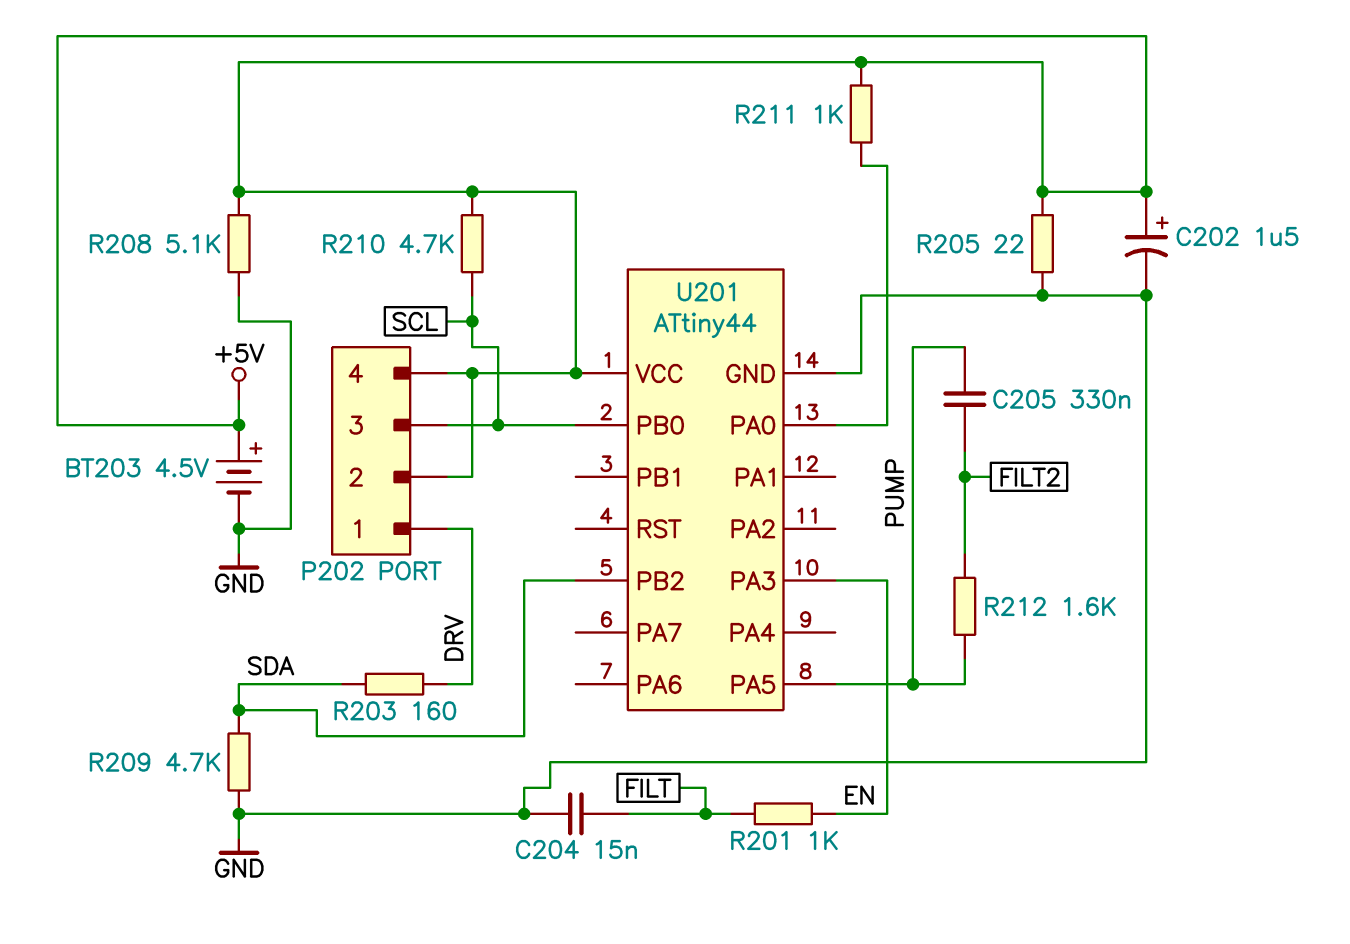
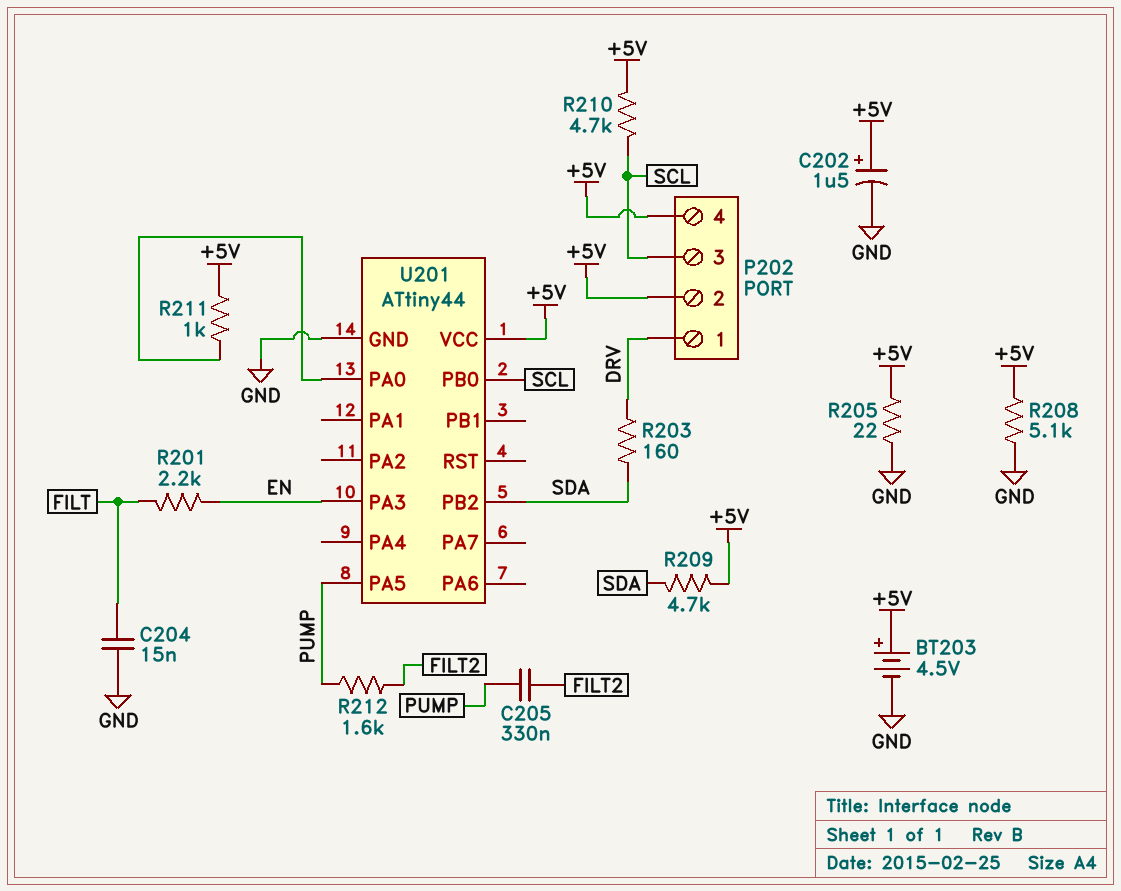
R201: 1k (EN, FILT) -> 2.2k (EN, FILT)
R209: 4.7k (GND, SDA) -> 4.7k (+5V, SDA)

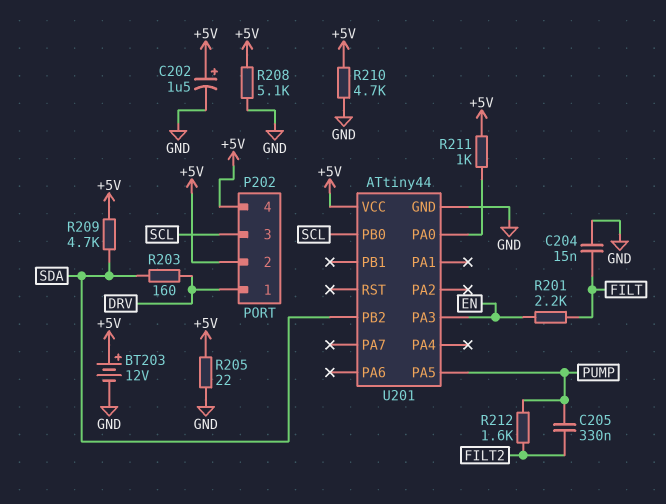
BT203: 4.5V (plus +5V, minus GND) -> 12V (plus +5V, minus GND)
R210: 4.7k (+5V, SCL) -> 4.7k (+5V, GND)

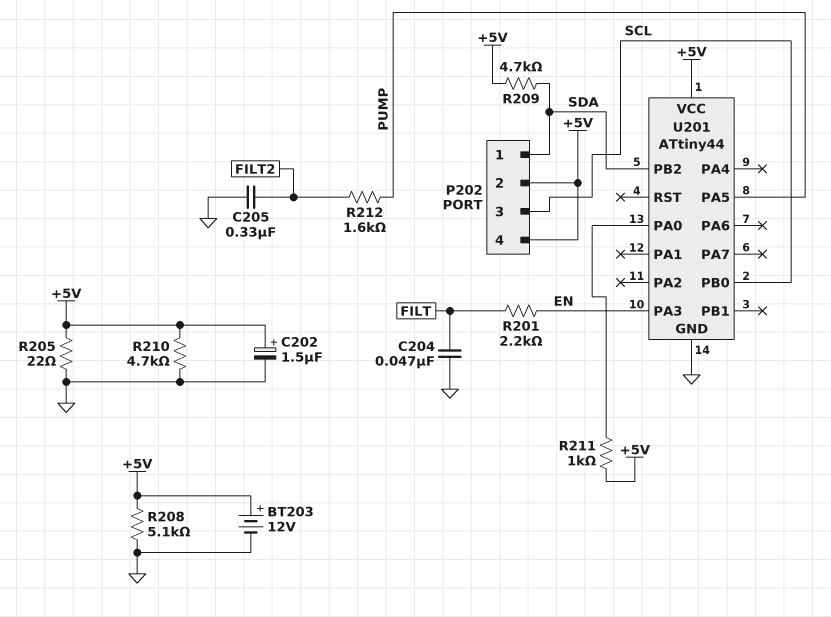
C204: 15nF (FILT, GND) -> 47nF (FILT, GND)
C205: 330nF (FILT2, PUMP) -> 330nF (FILT2, GND)
P202 pin 1: DRV -> SDA
R203: 160 (DRV, SDA) -> none

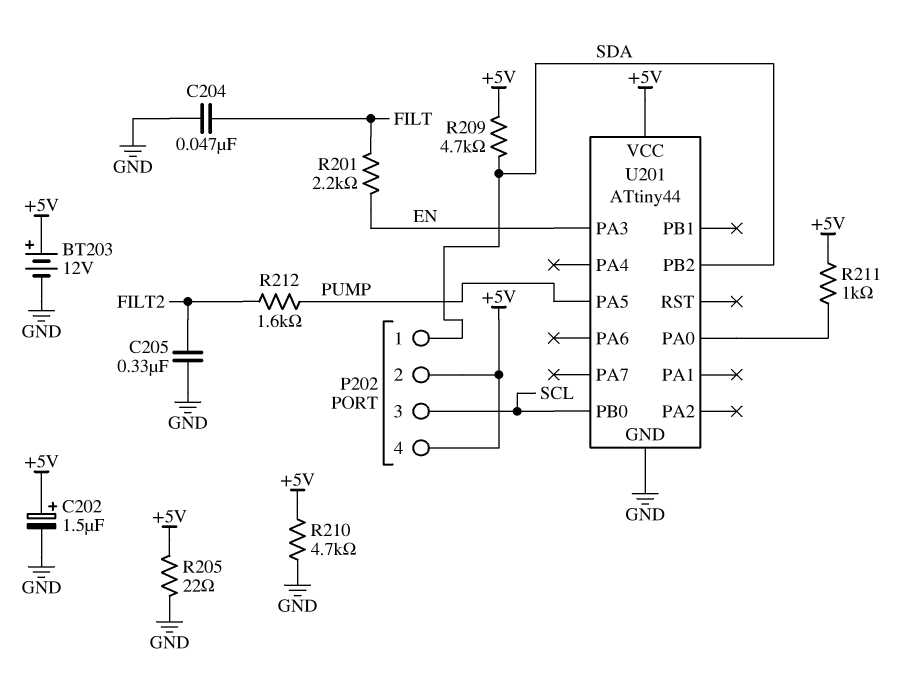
R208: 5.1k (+5V, GND) -> none

